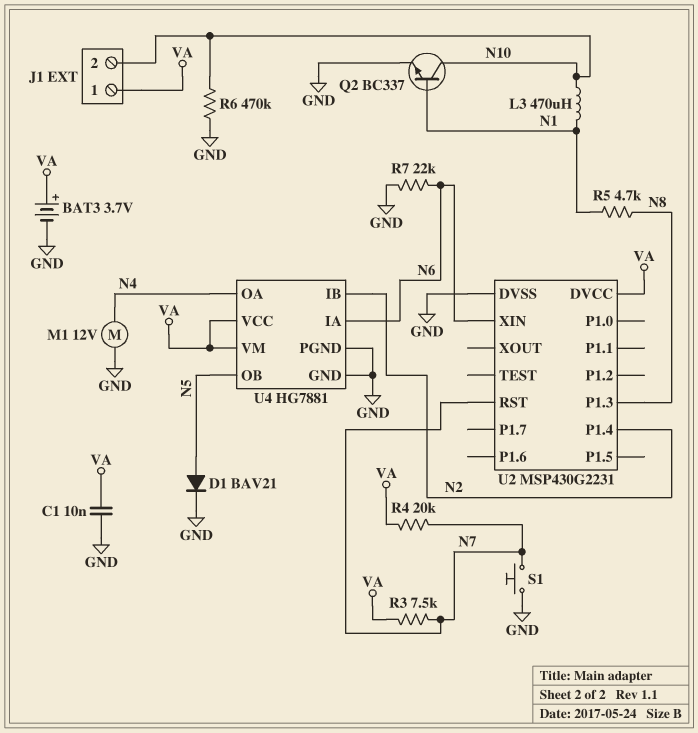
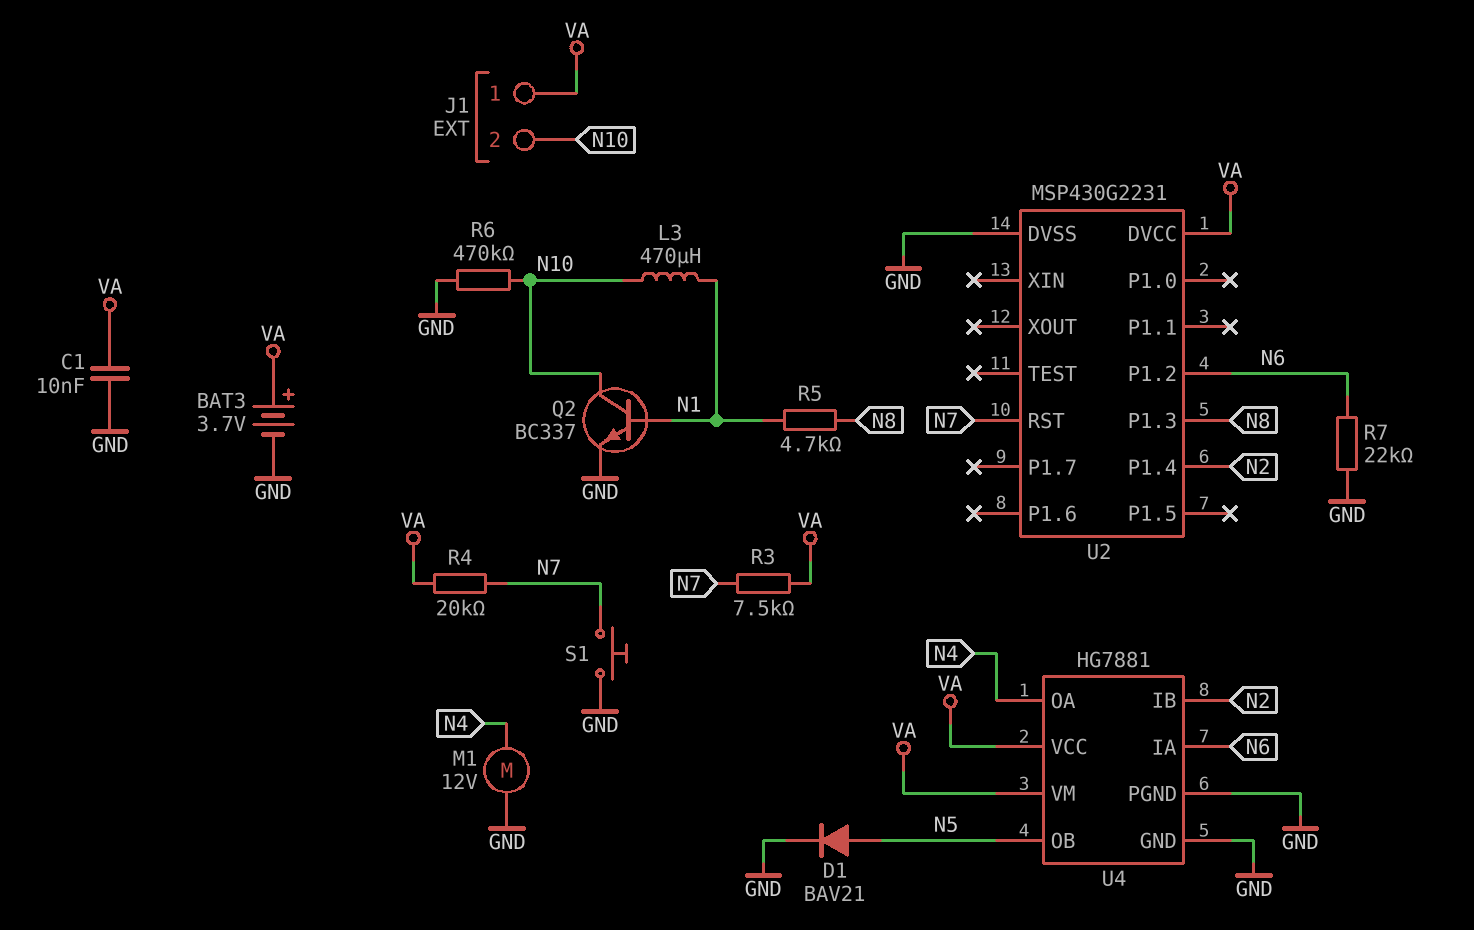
U2 pin P1.2: none -> N6
U2 pin XIN: N6 -> none

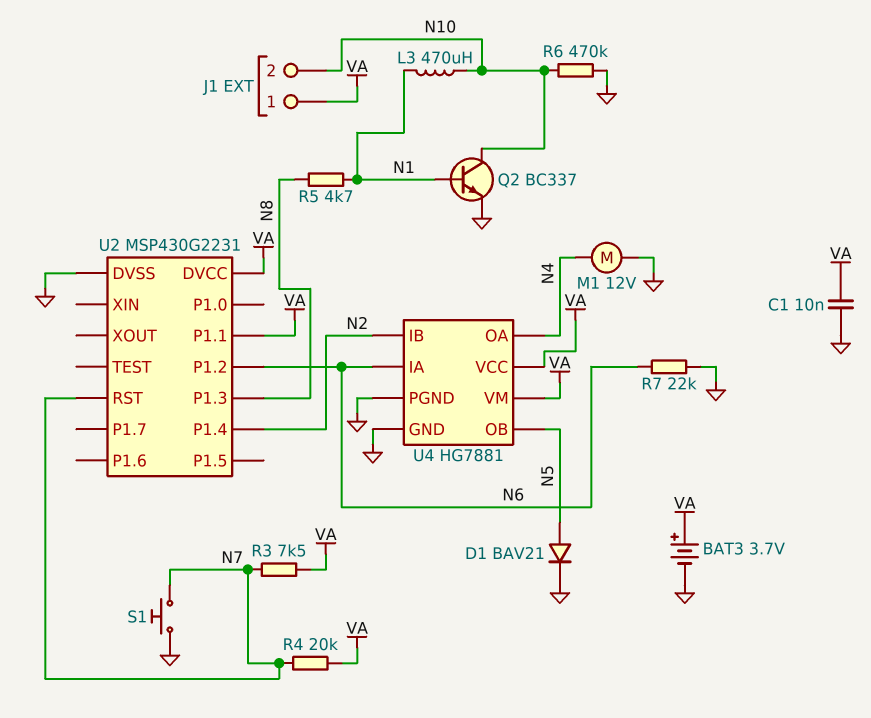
U2 pin P1.1: none -> VA

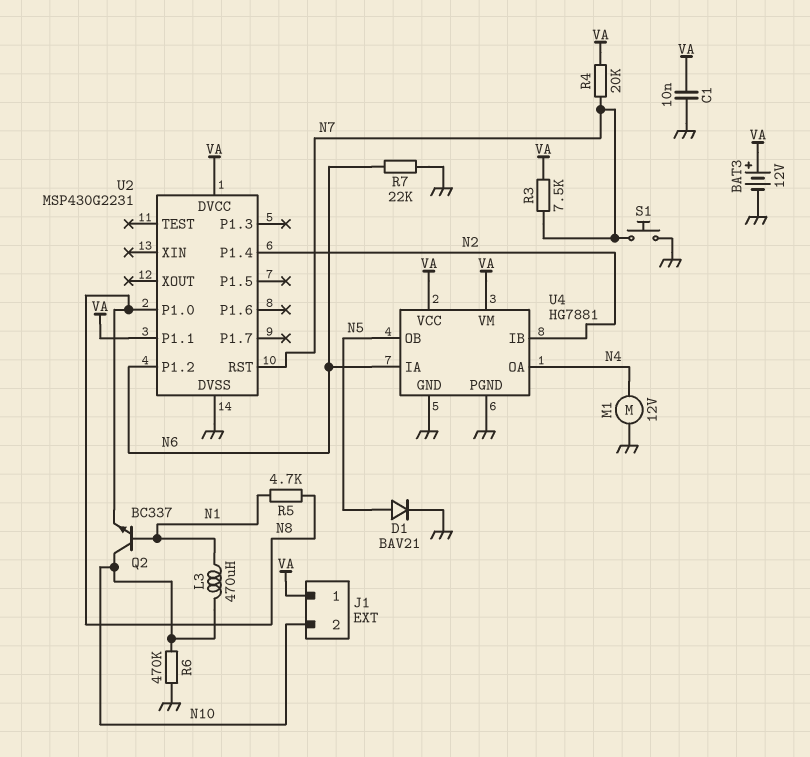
BAT3: 3.7V (plus VA, minus GND) -> 12V (plus VA, minus GND)
Q2: NPN BC337 (B N1, C N10, E GND) -> NPN BC337 (B N1, C N10, E N8)
U2 pin P1.0: none -> N8
U2 pin P1.3: N8 -> none

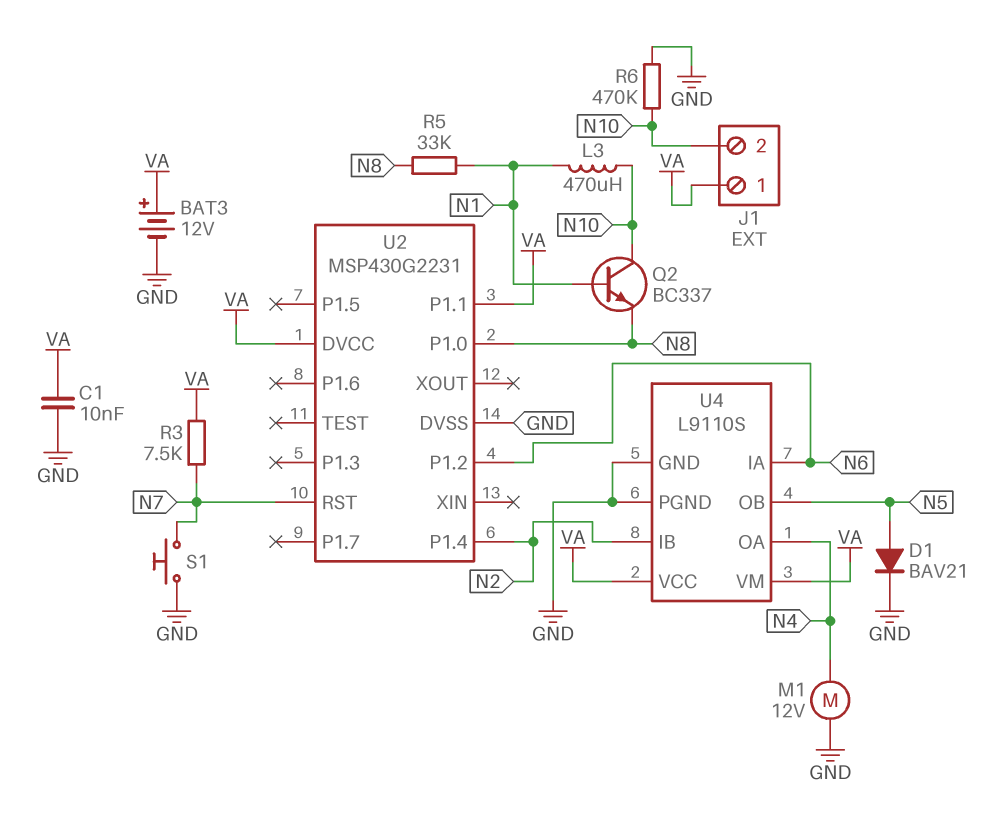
R4: 20k (N7, VA) -> none
R5: 4.7k (N1, N8) -> 33k (N1, N8)
R7: 22k (GND, N6) -> none
U4: HG7881 -> L9110S

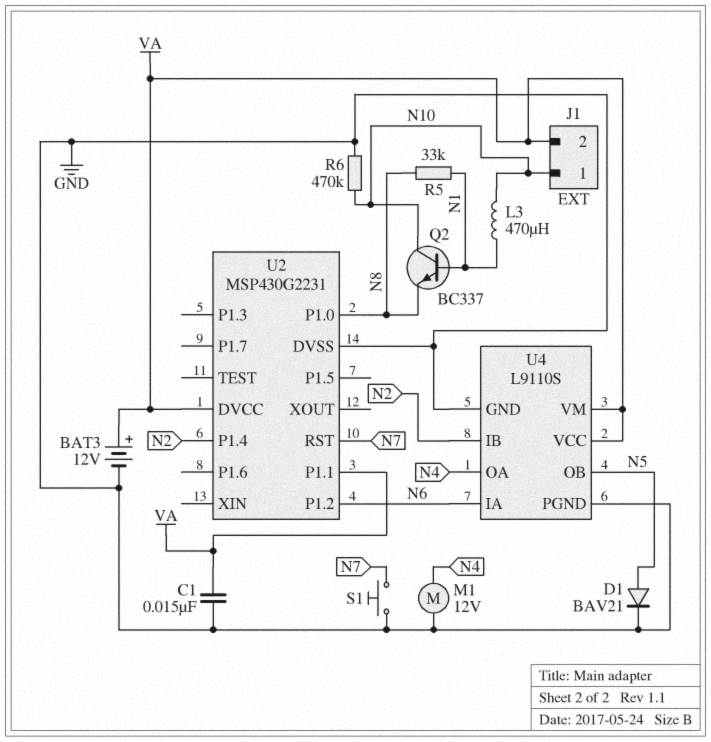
C1: 10nF (GND, VA) -> 15nF (GND, VA)
J1 pin 1: VA -> N10
J1 pin 2: N10 -> VA
R3: 7.5k (N7, VA) -> none

